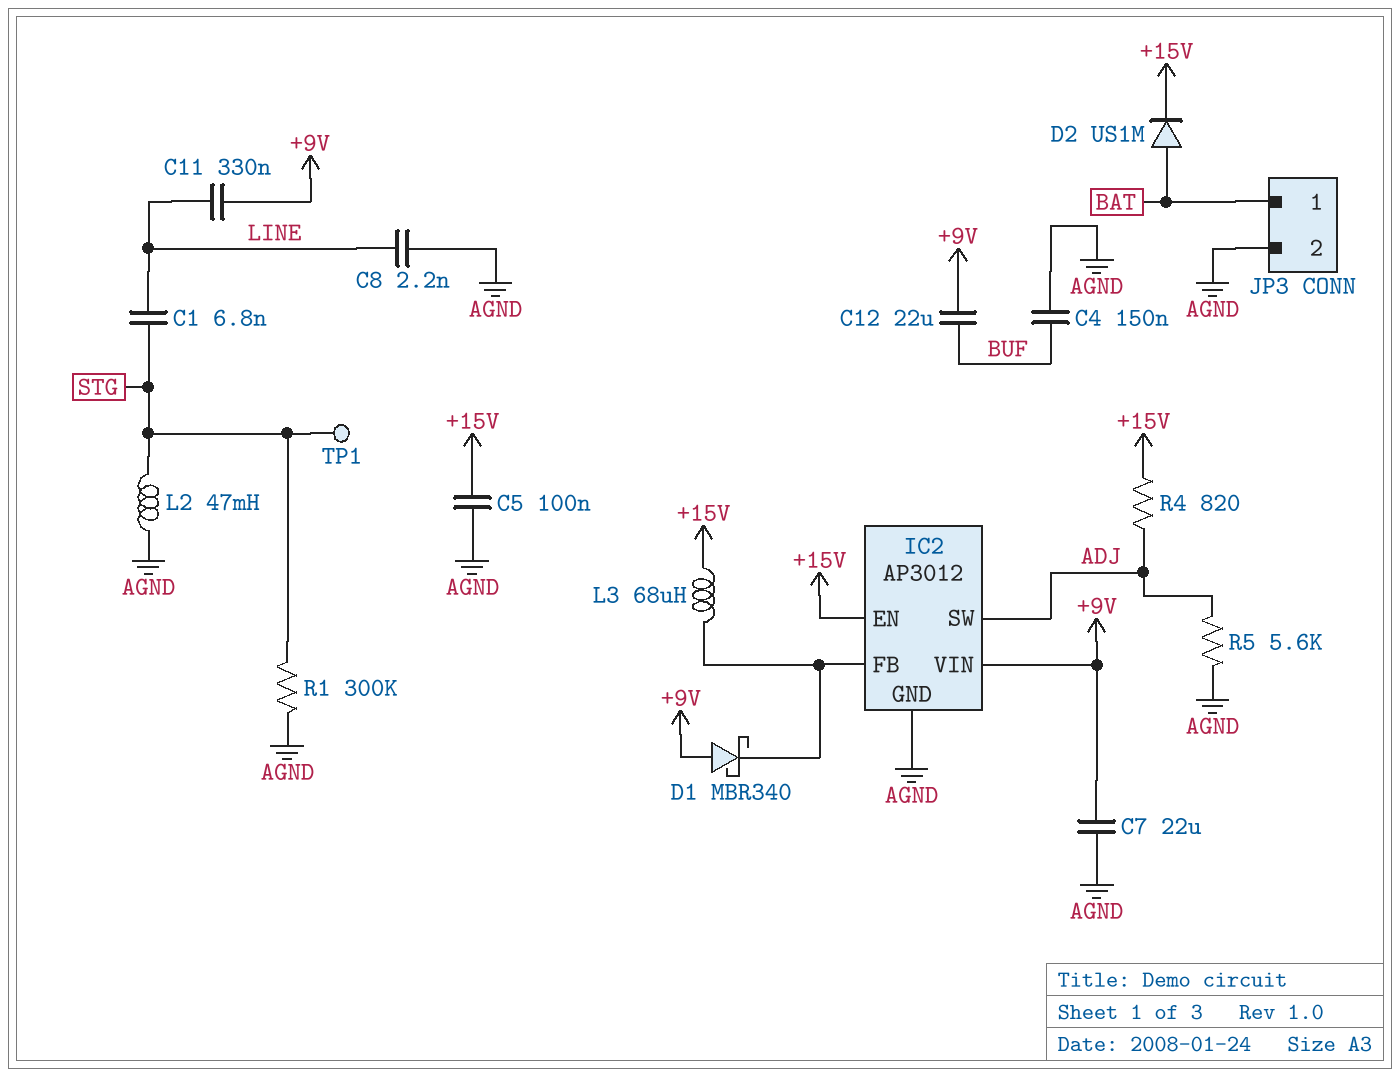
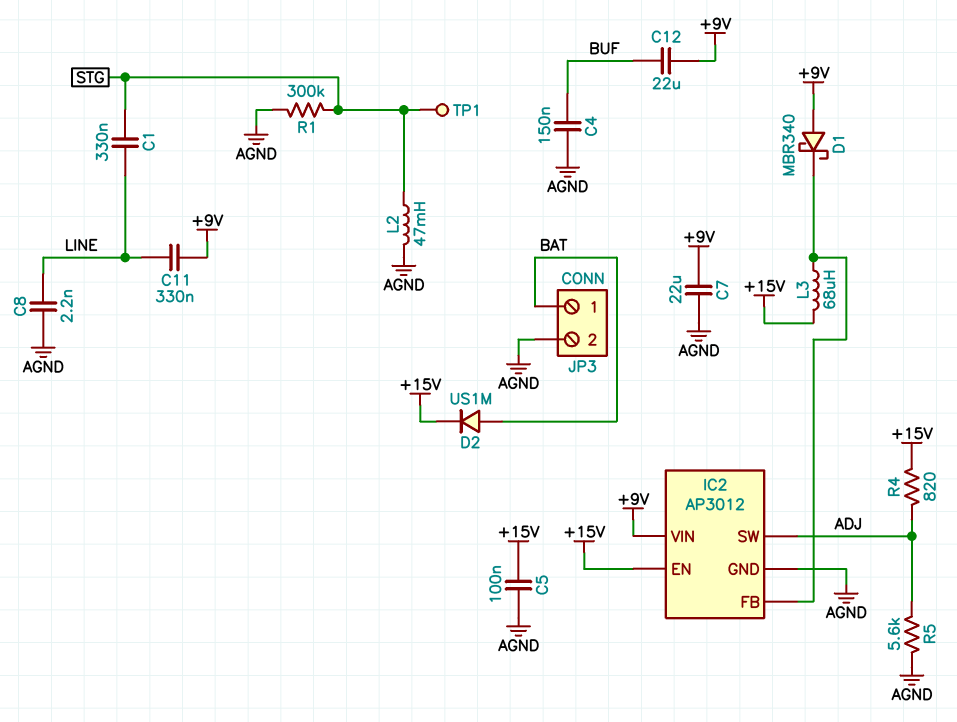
C1: 6.8nF (LINE, STG) -> 330nF (LINE, STG)

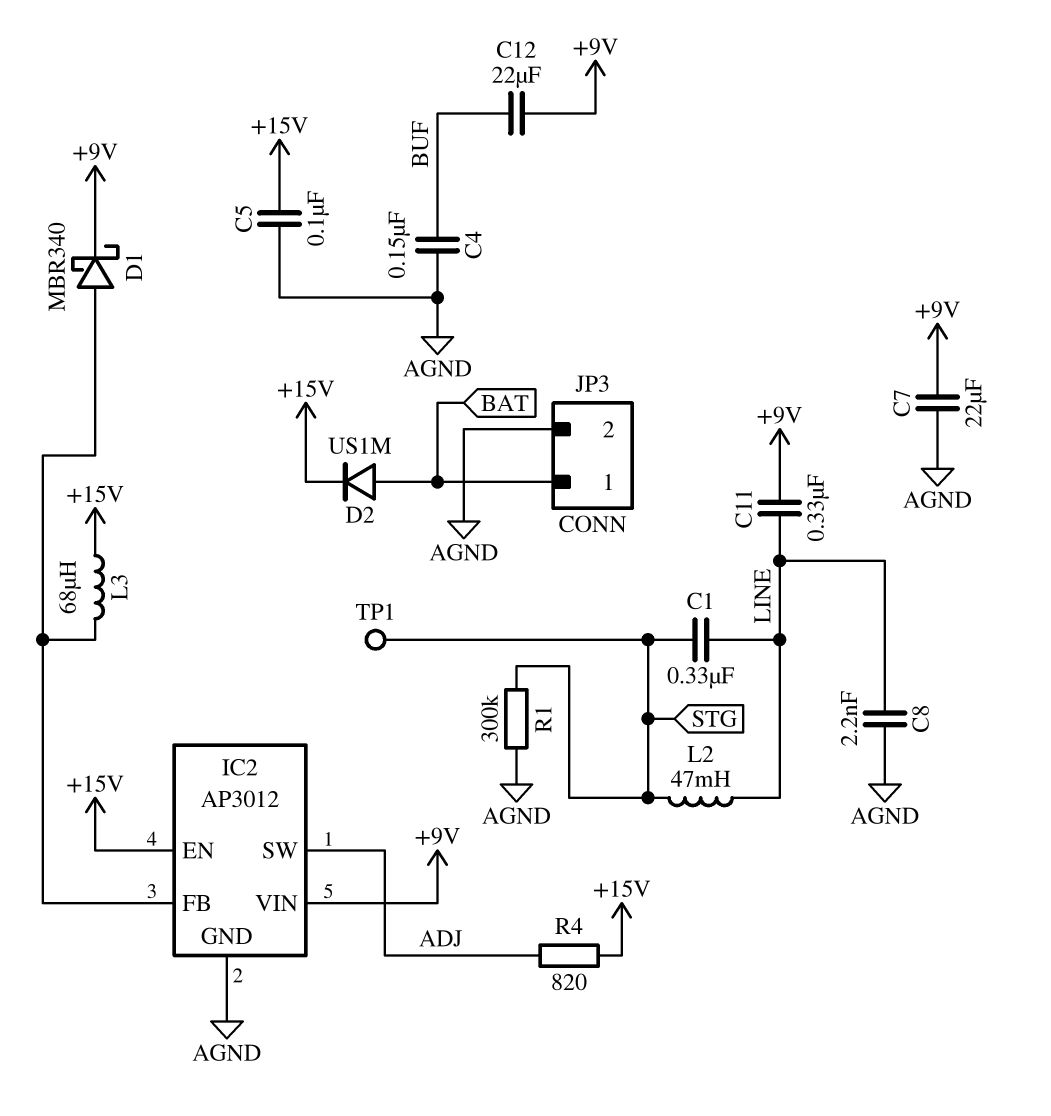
D1: schottky MBR340 (A +9V, K IC2/FB) -> schottky MBR340 (A IC2/FB, K +9V)
L2: 47mH (AGND, STG) -> 47mH (LINE, STG)
R5: 5.6k (ADJ, AGND) -> none

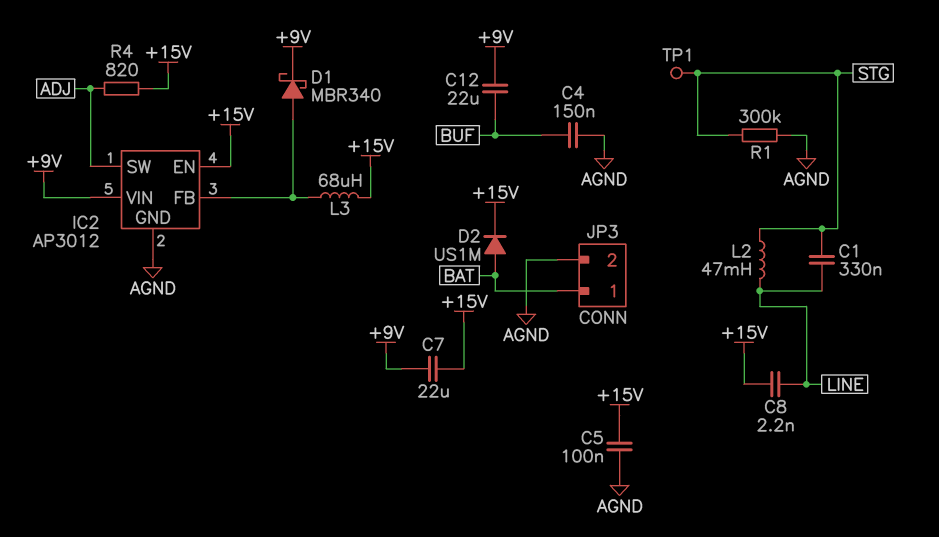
C7: 22uF (+9V, AGND) -> 22uF (+9V, +15V)
C8: 2.2nF (AGND, LINE) -> 2.2nF (+15V, LINE)
C11: 330nF (+9V, LINE) -> none

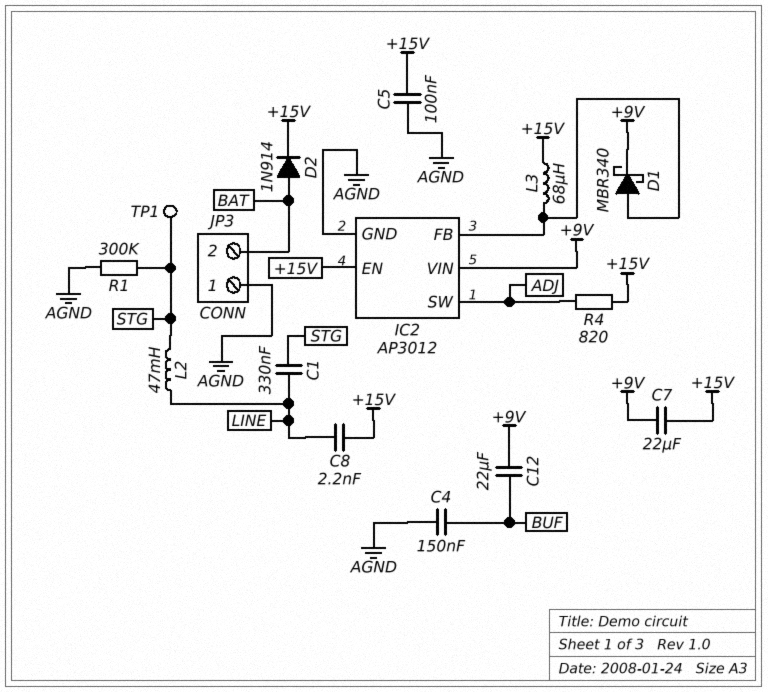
D2: diode US1M (A BAT, K +15V) -> diode 1N914 (A BAT, K +15V)
JP3 pin 1: BAT -> AGND
JP3 pin 2: AGND -> BAT

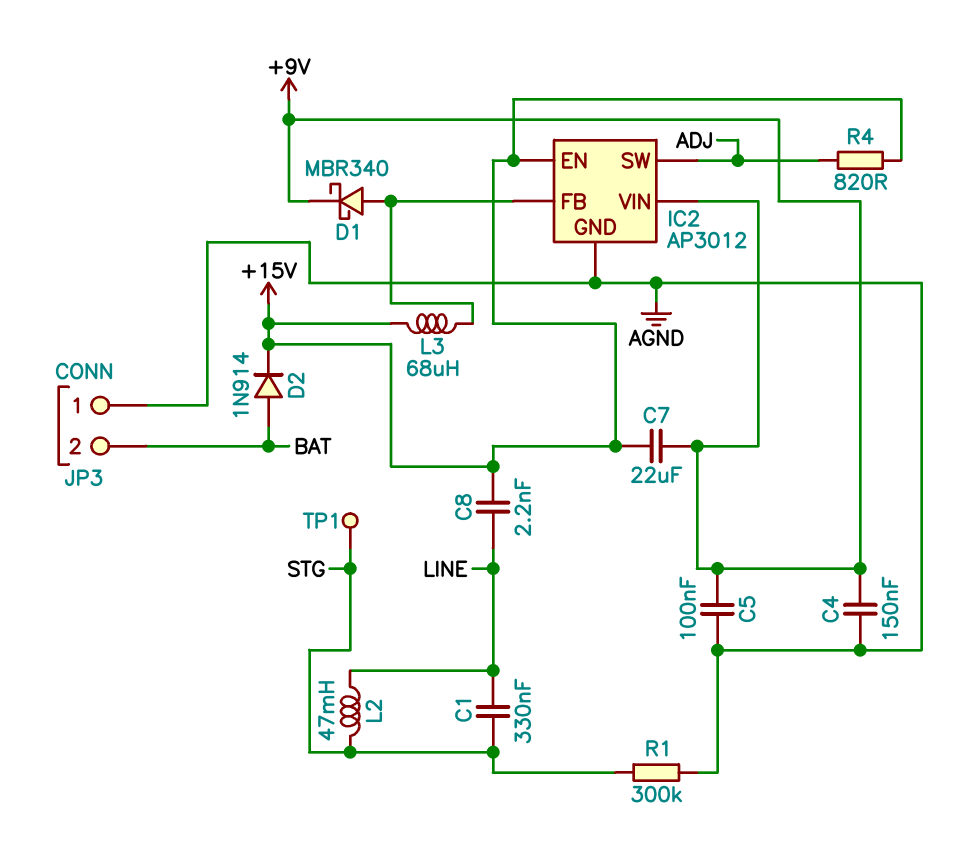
C4: 150nF (AGND, BUF) -> 150nF (+9V, AGND)
C5: 100nF (+15V, AGND) -> 100nF (+9V, AGND)
C12: 22uF (+9V, BUF) -> none

